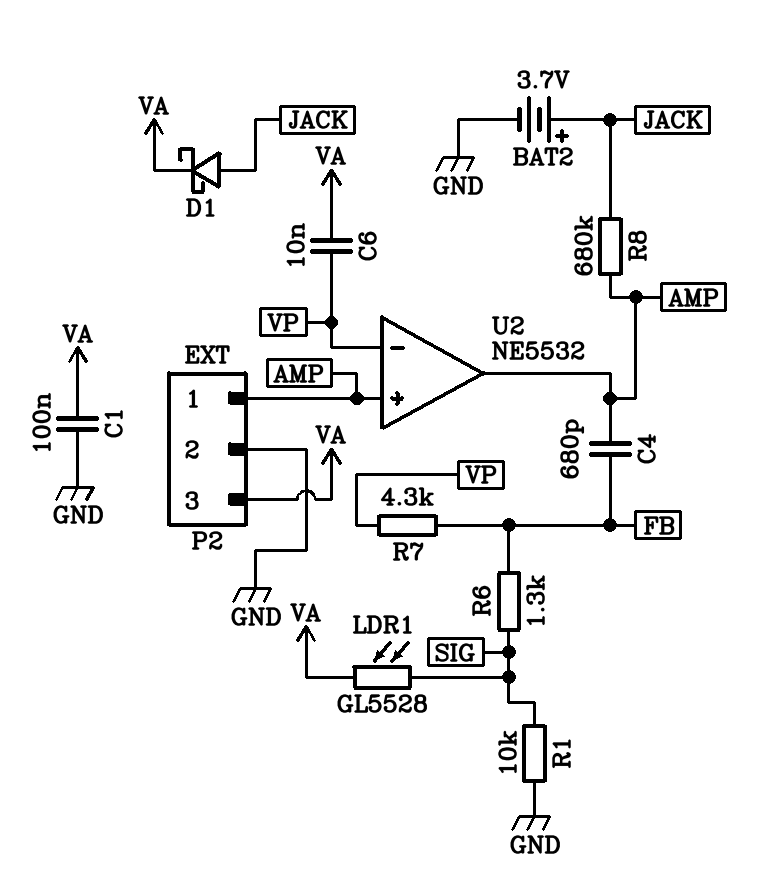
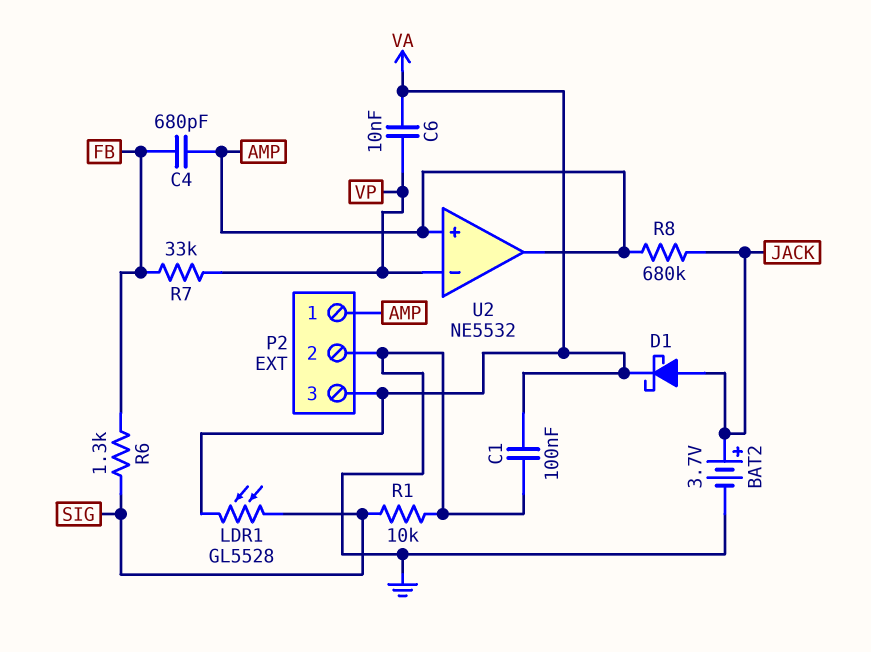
R7: 4.3k (FB, VP) -> 33k (FB, VP)

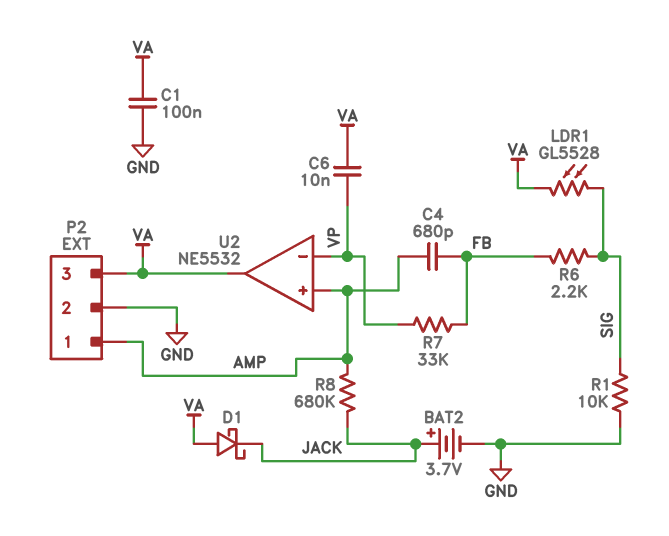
D1: schottky (A JACK, K VA) -> schottky (A VA, K JACK)
R6: 1.3k (FB, SIG) -> 2.2k (FB, SIG)
U2 pin out: AMP -> VA

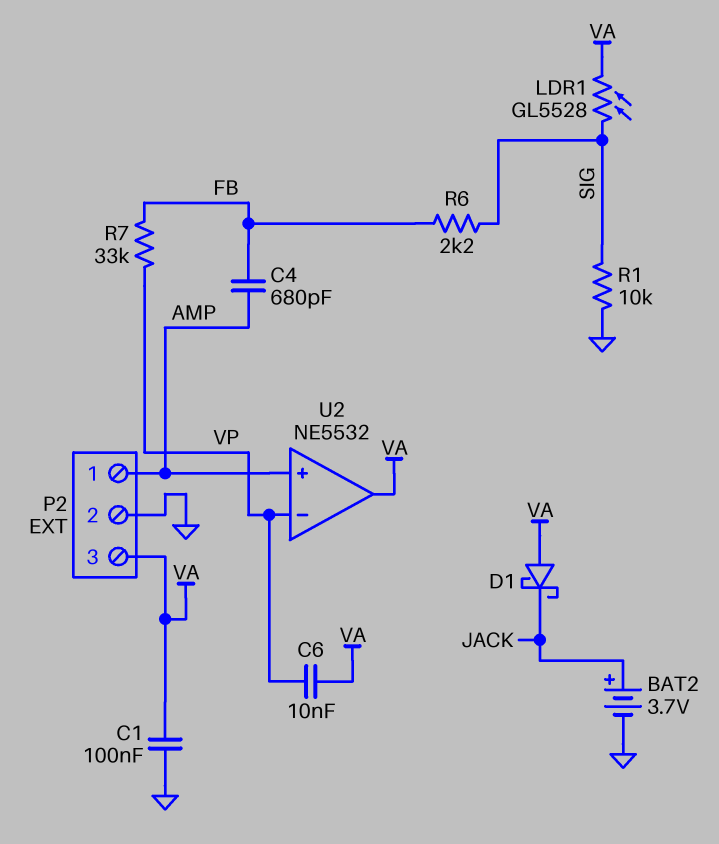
R8: 680k (AMP, JACK) -> none

